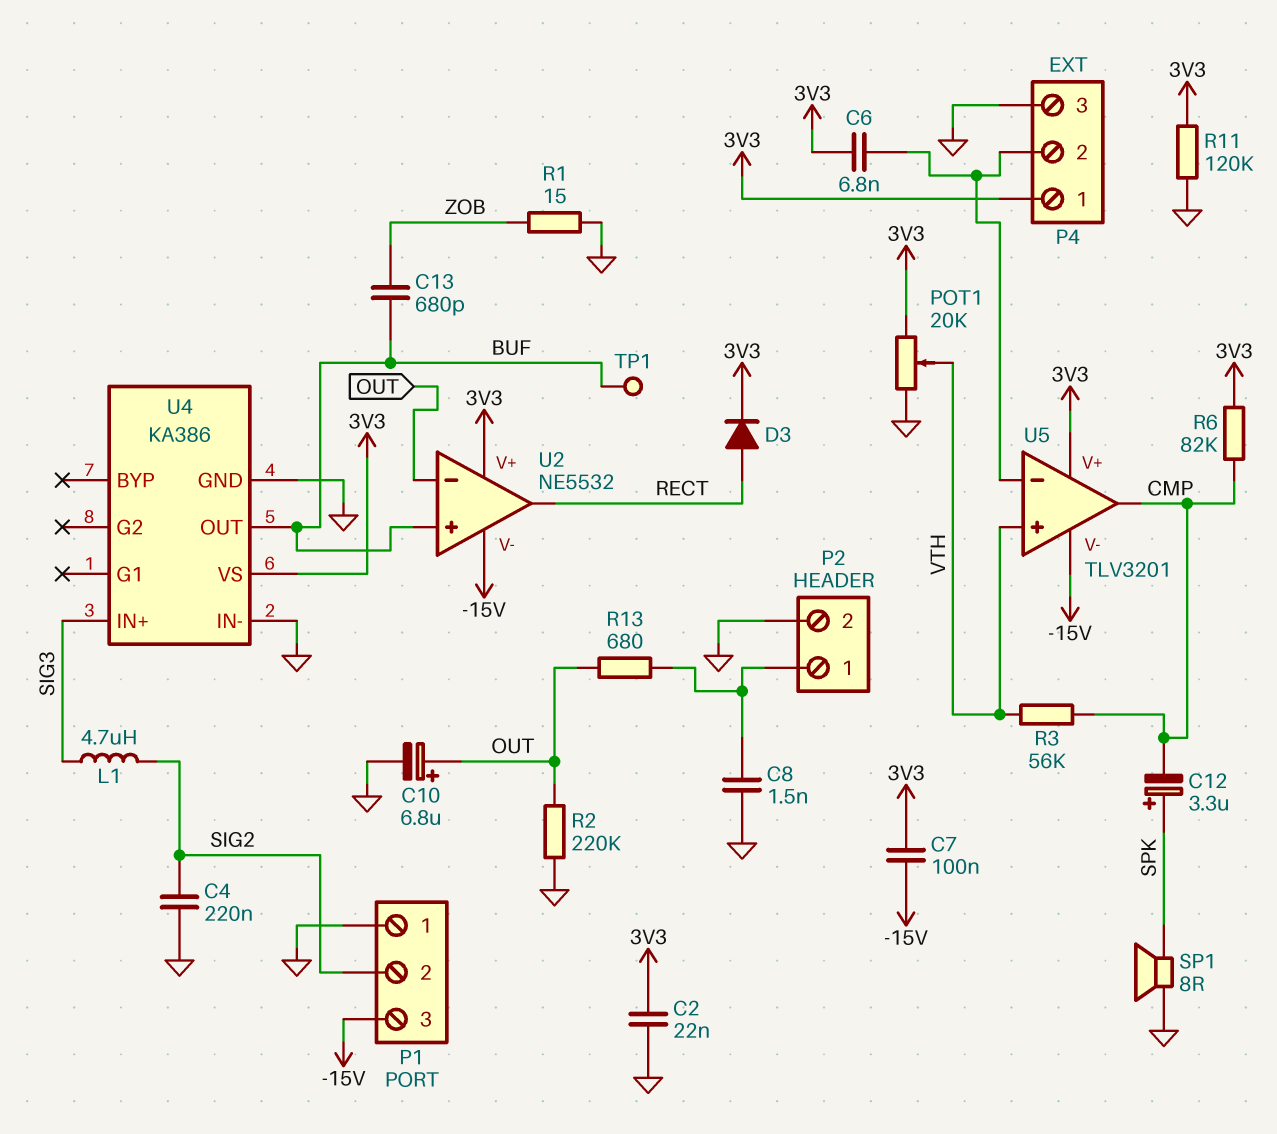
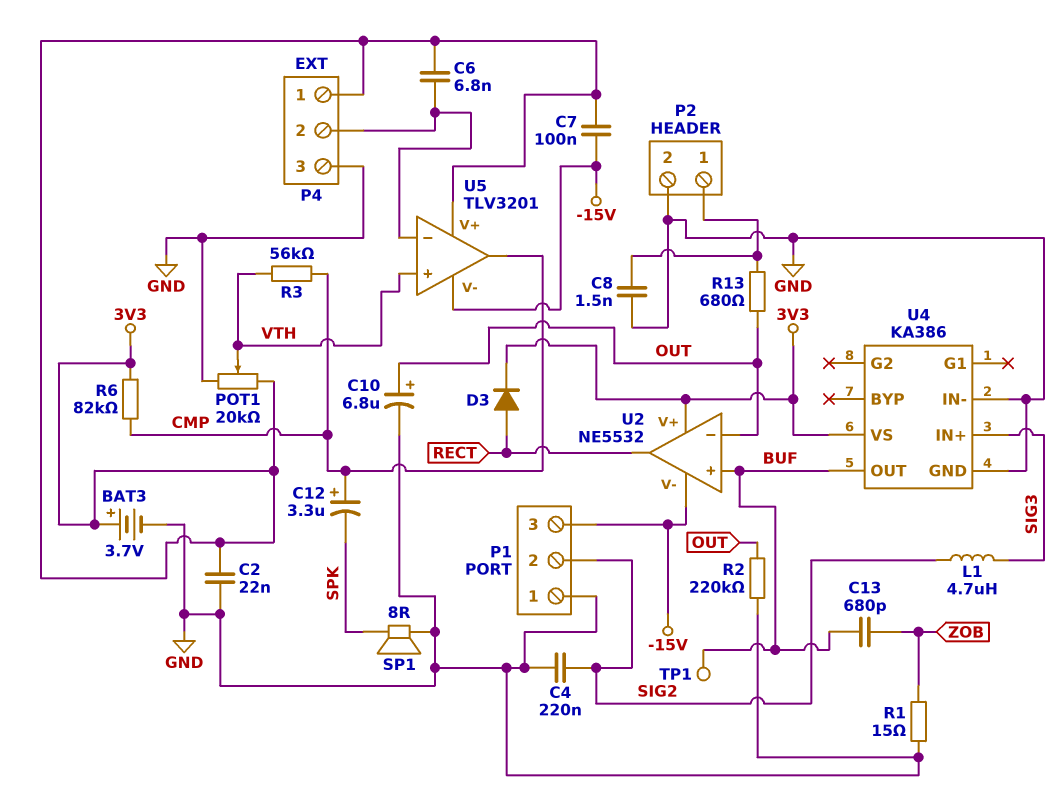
BAT3: none -> 3.7V (plus 3V3, minus GND)
C12: 3.3uF (plus SPK, minus CMP) -> 3.3uF (plus CMP, minus SPK)
R11: 120k (3V3, GND) -> none

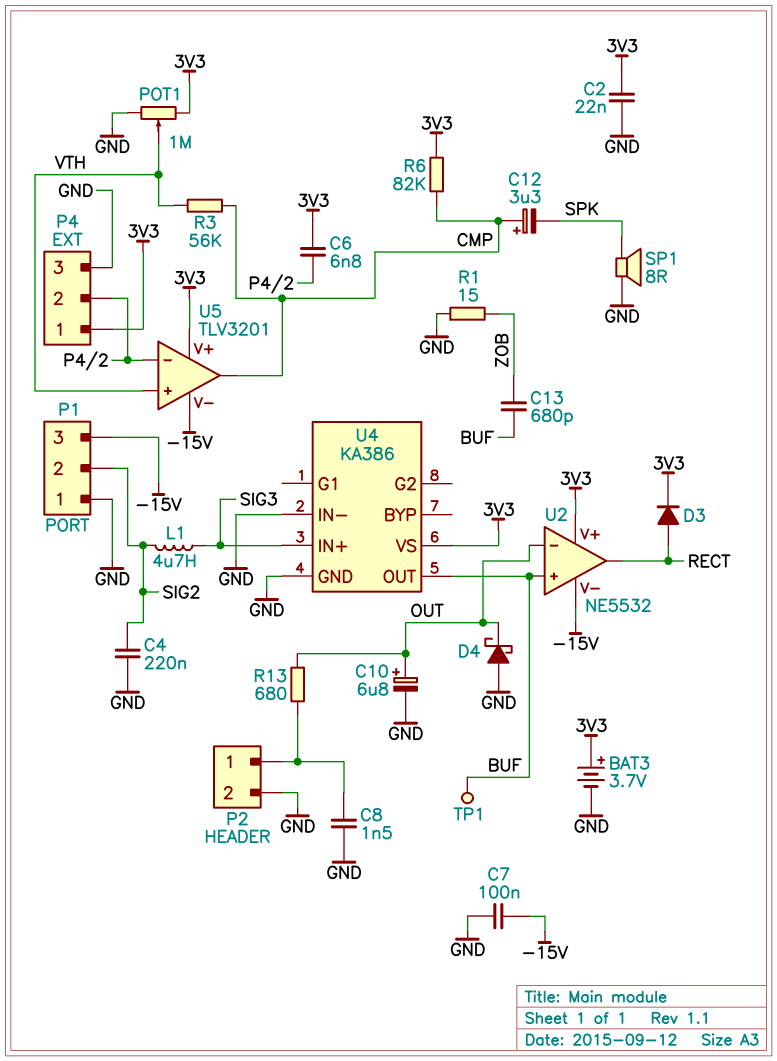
C7: 100nF (-15V, 3V3) -> 100nF (-15V, GND)
D4: none -> schottky (A GND, K OUT)
POT1: 20k (3V3, GND, wiper VTH) -> 1M (3V3, GND, wiper VTH)
R2: 220k (GND, OUT) -> none

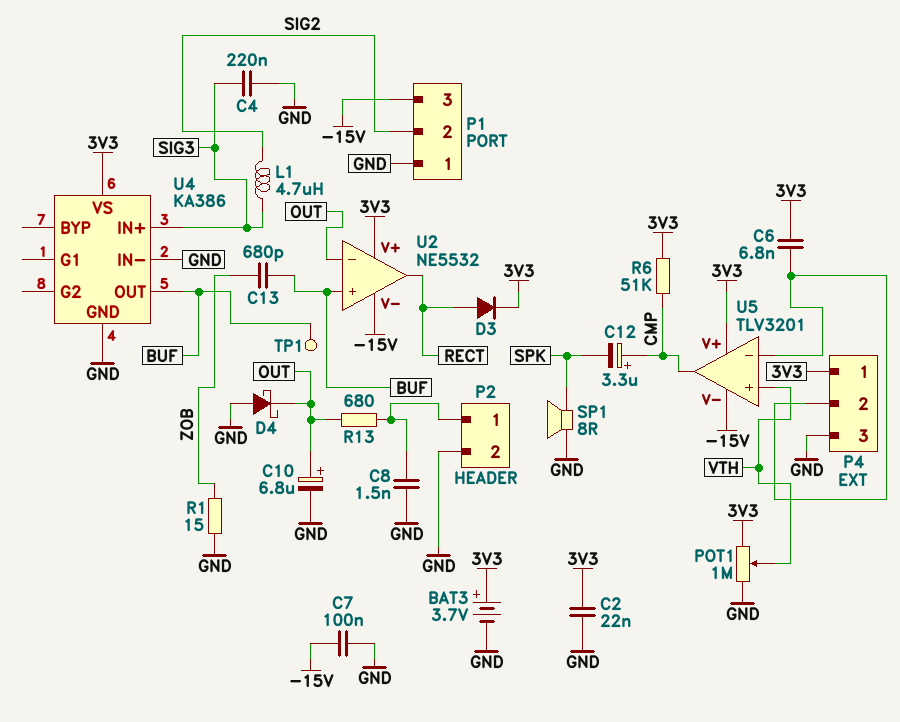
C4: 220nF (GND, SIG2) -> 220nF (GND, SIG3)
R3: 56k (CMP, VTH) -> none
R6: 82k (3V3, CMP) -> 51k (3V3, CMP)

